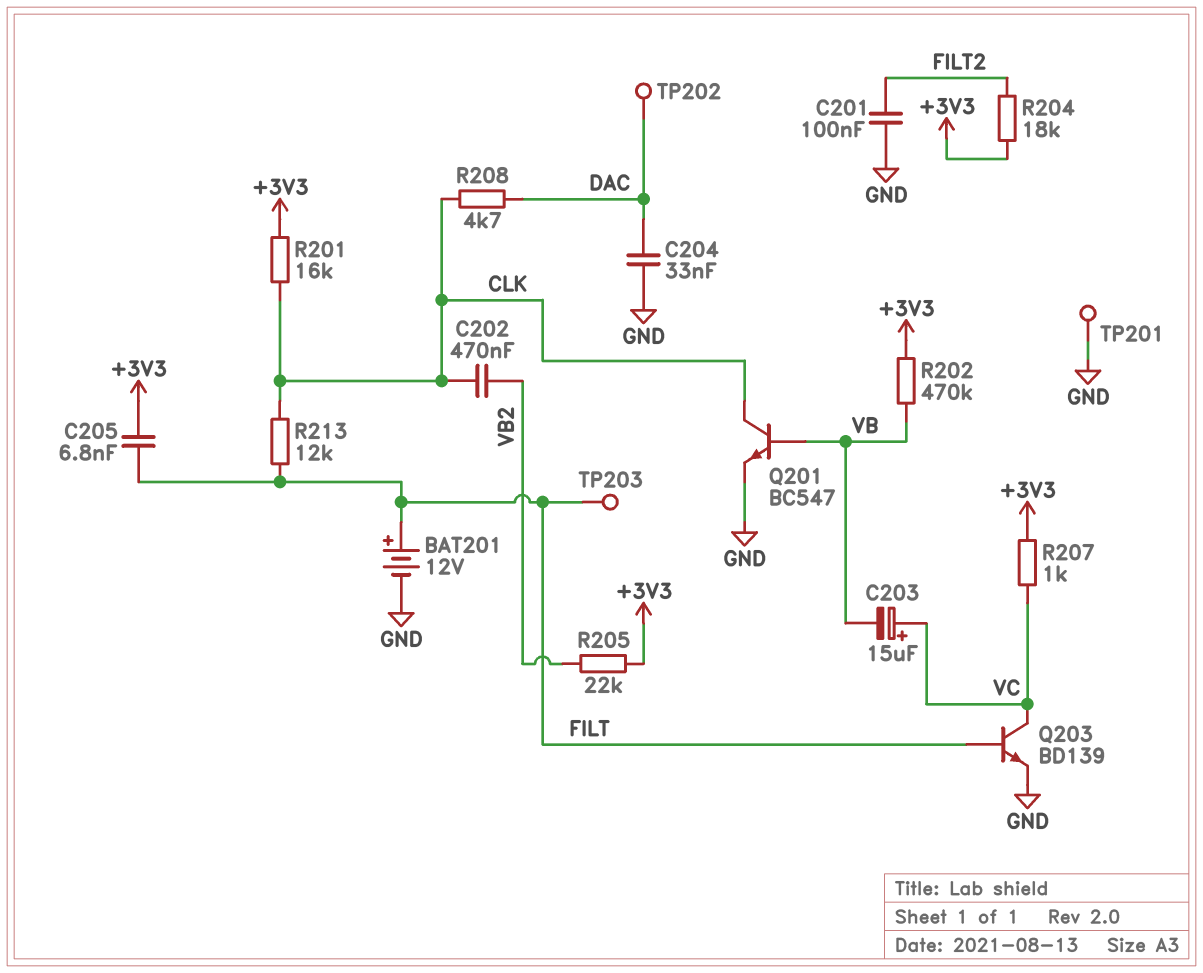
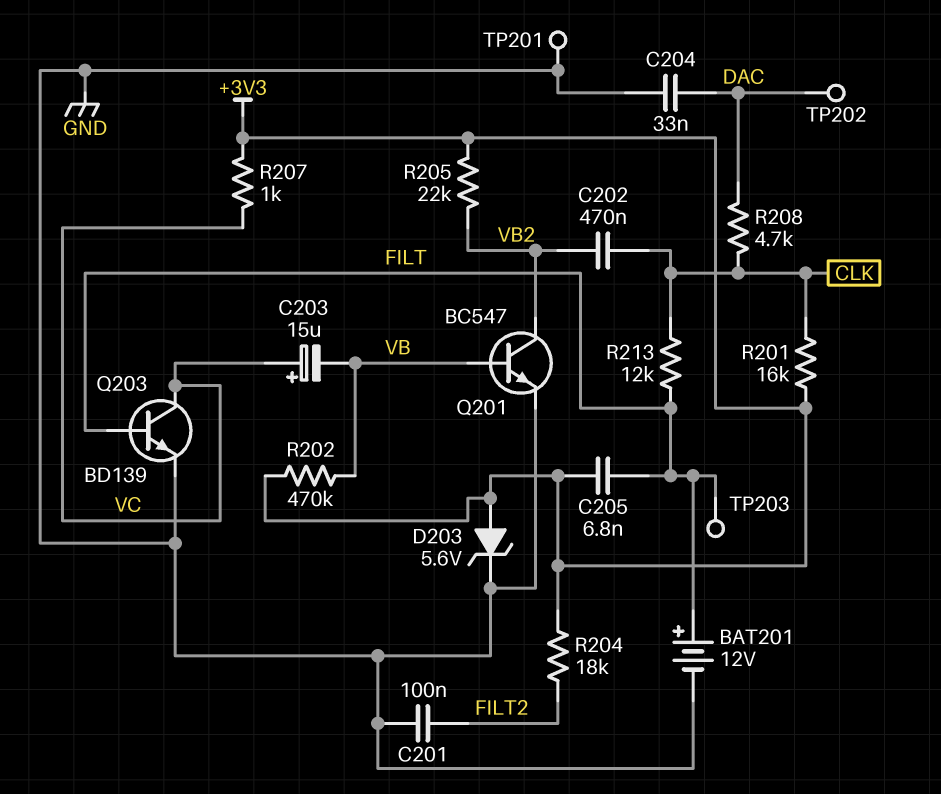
D203: none -> zener 5.6V (A +3V3, K GND)
Q201: NPN BC547 (B VB, C CLK, E GND) -> NPN BC547 (B VB, C VB2, E GND)

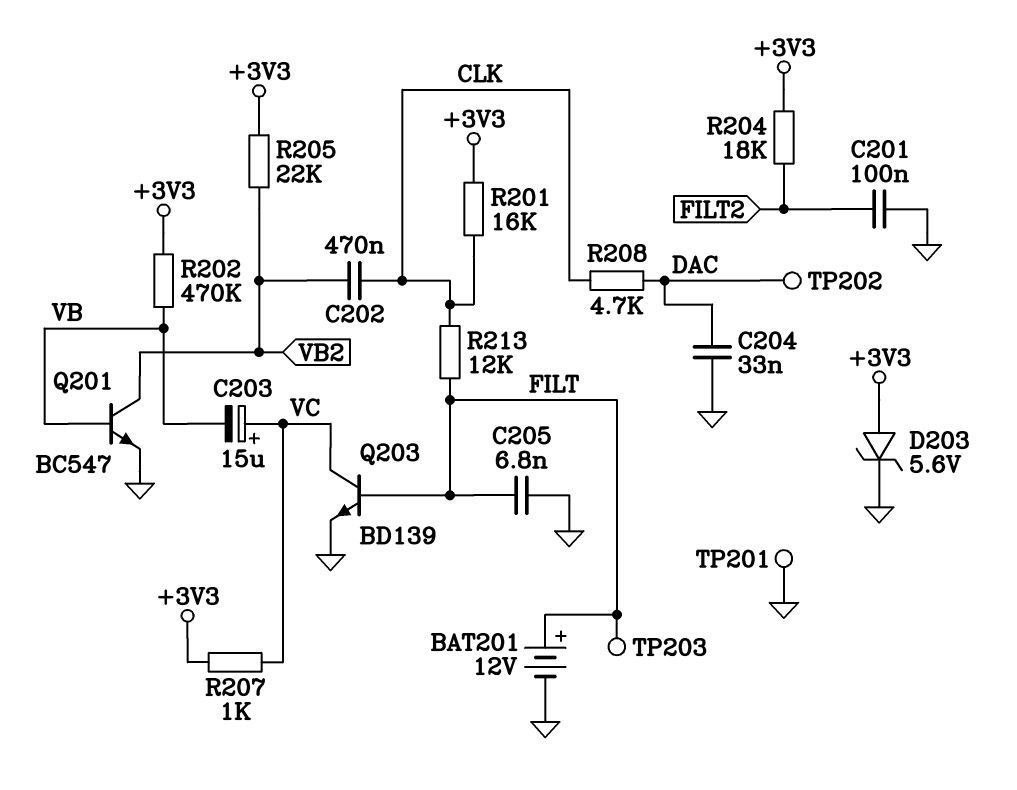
C205: 6.8nF (+3V3, FILT) -> 6.8nF (FILT, GND)

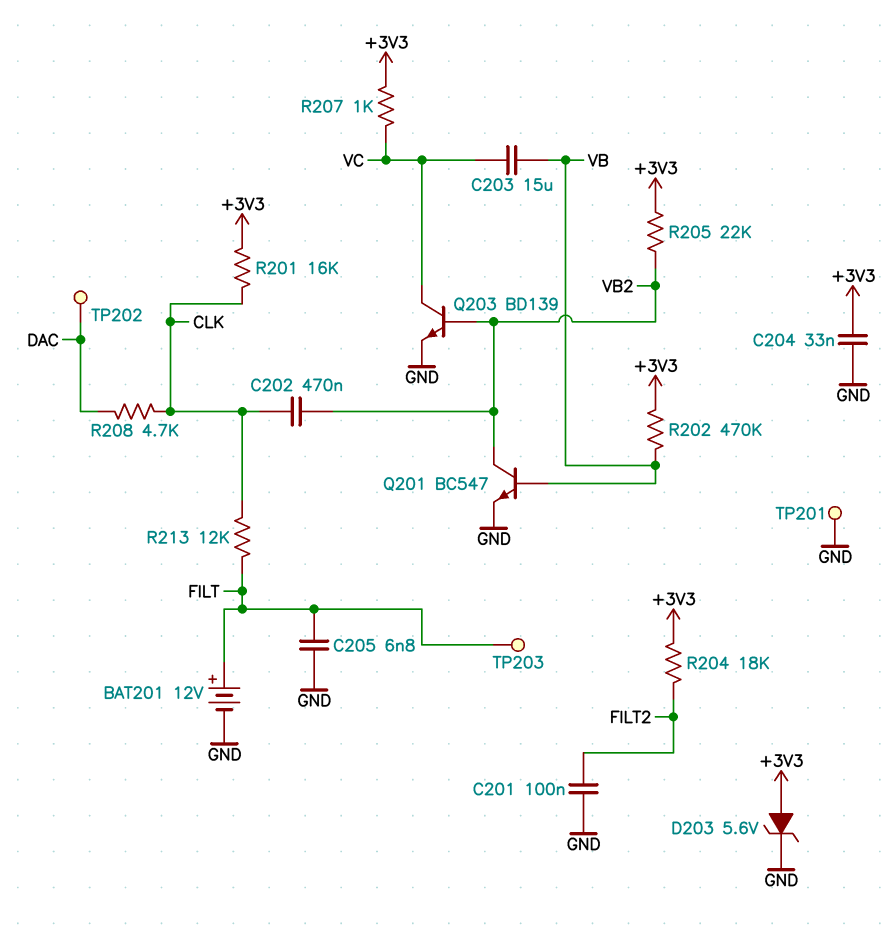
C203: 15uF (plus VC, minus VB) -> 15uF (VB, VC)
C204: 33nF (DAC, GND) -> 33nF (+3V3, GND)
Q203: NPN BD139 (B FILT, C VC, E GND) -> NPN BD139 (B VB2, C VC, E GND)

